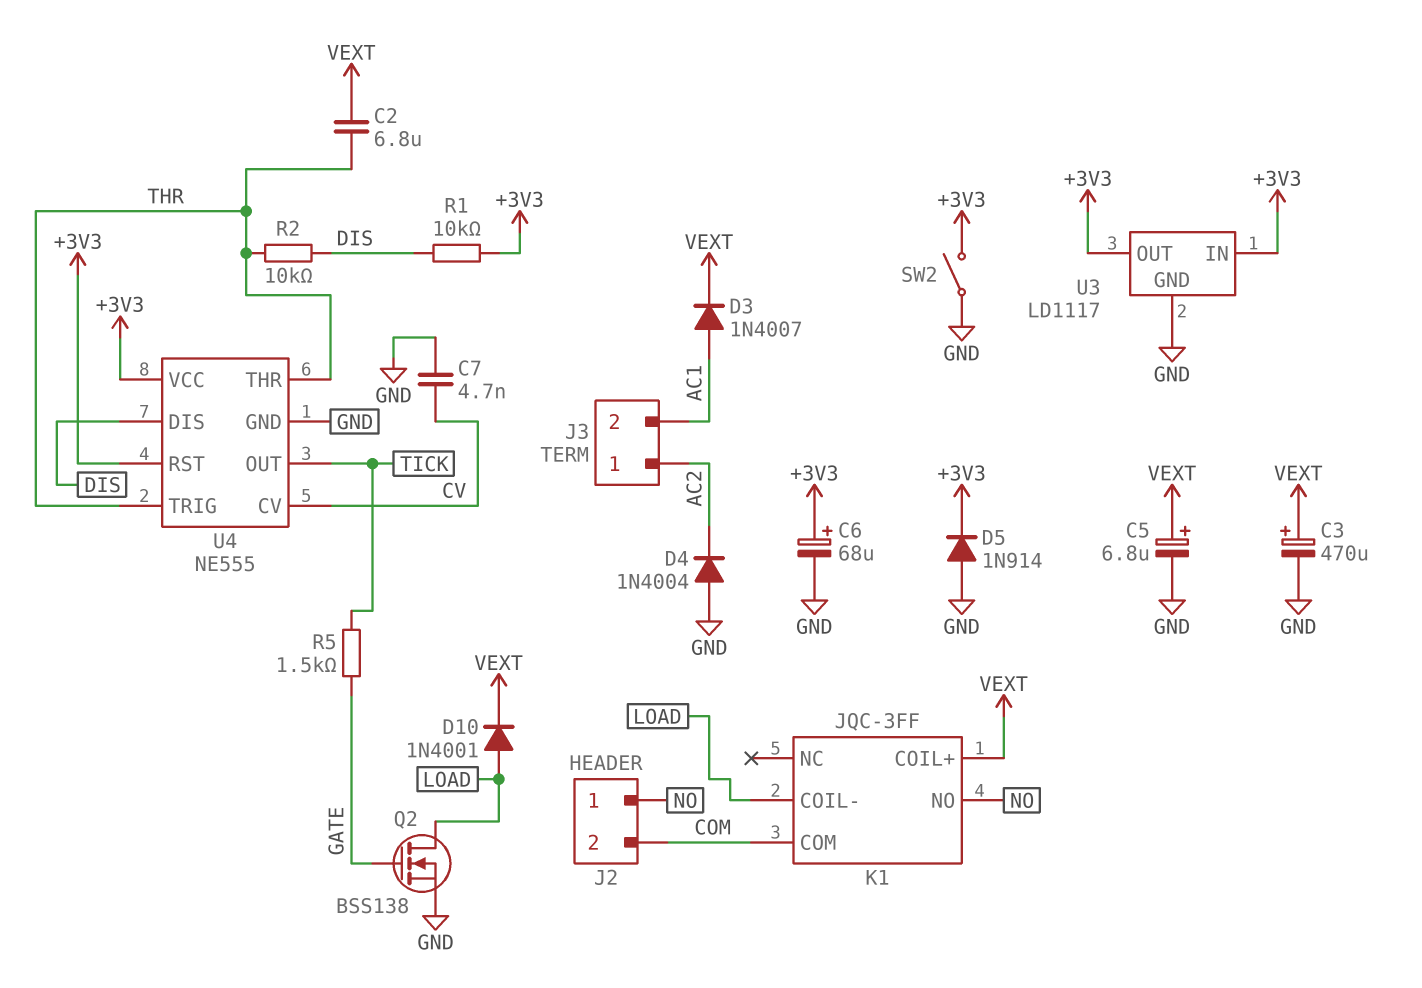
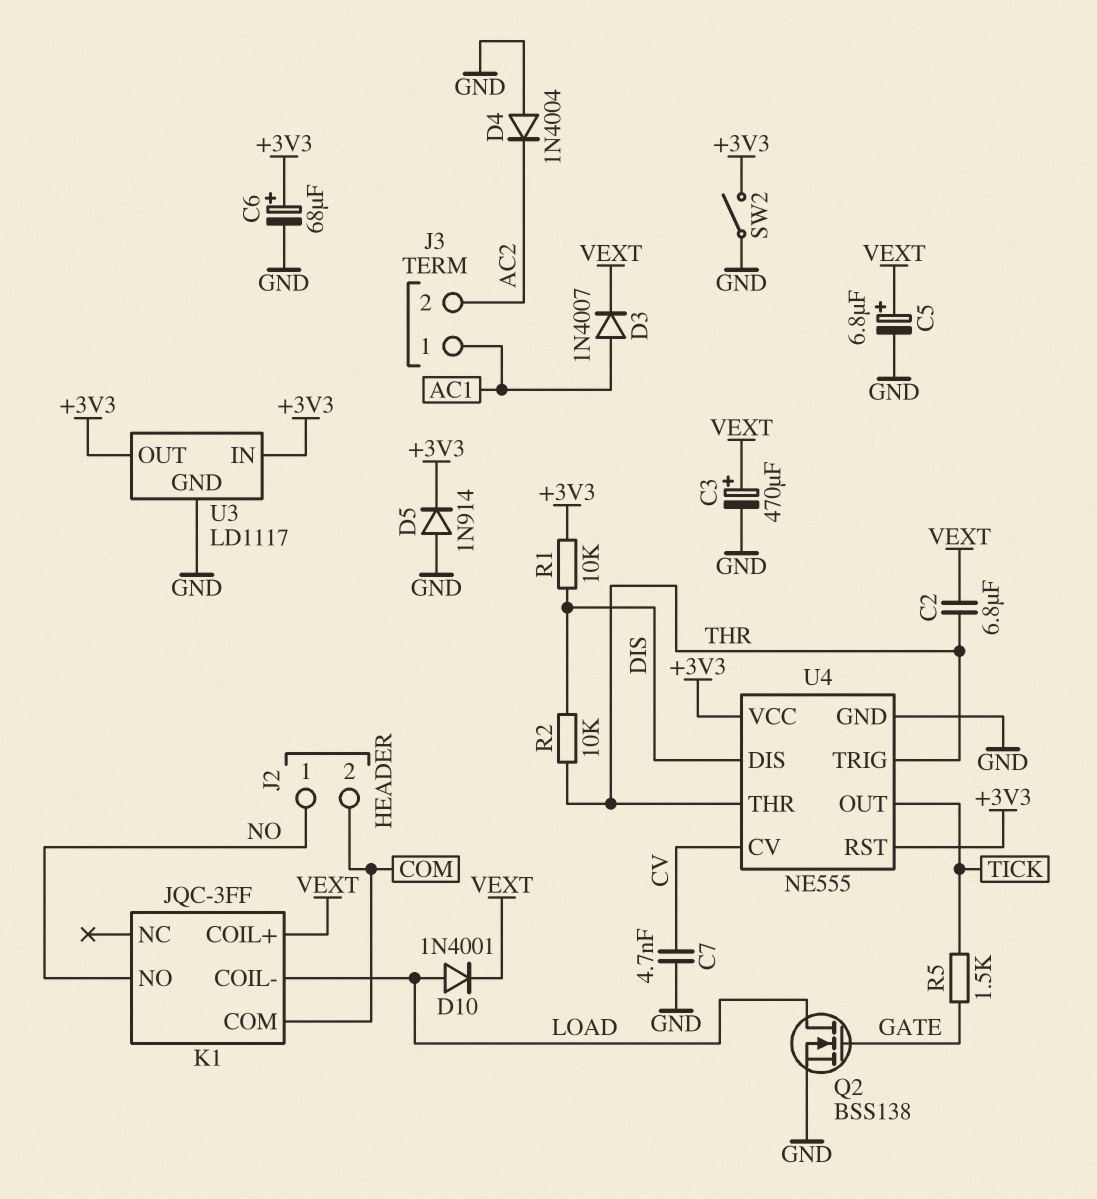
J3 pin 1: AC2 -> AC1
J3 pin 2: AC1 -> AC2

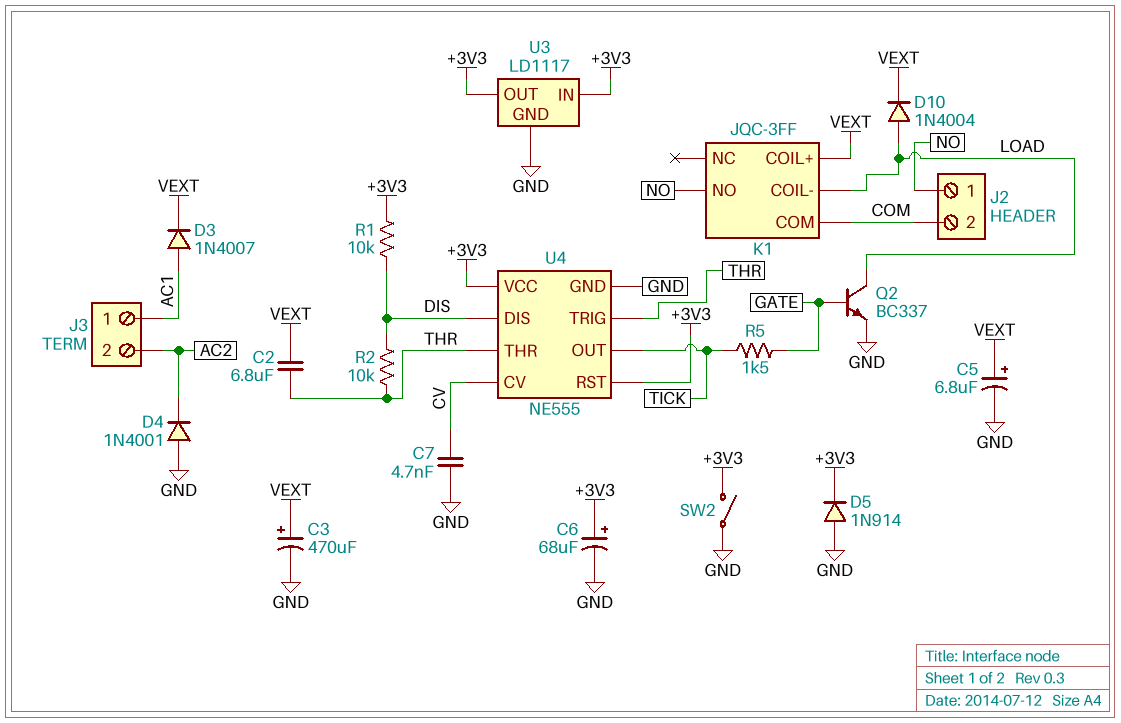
D4: diode 1N4004 (A GND, K AC2) -> diode 1N4001 (A GND, K AC2)
D10: diode 1N4001 (A LOAD, K VEXT) -> diode 1N4004 (A LOAD, K VEXT)
Q2: NMOS BSS138 (G GATE, D LOAD, S GND) -> NPN BC337 (B GATE, C LOAD, E GND)

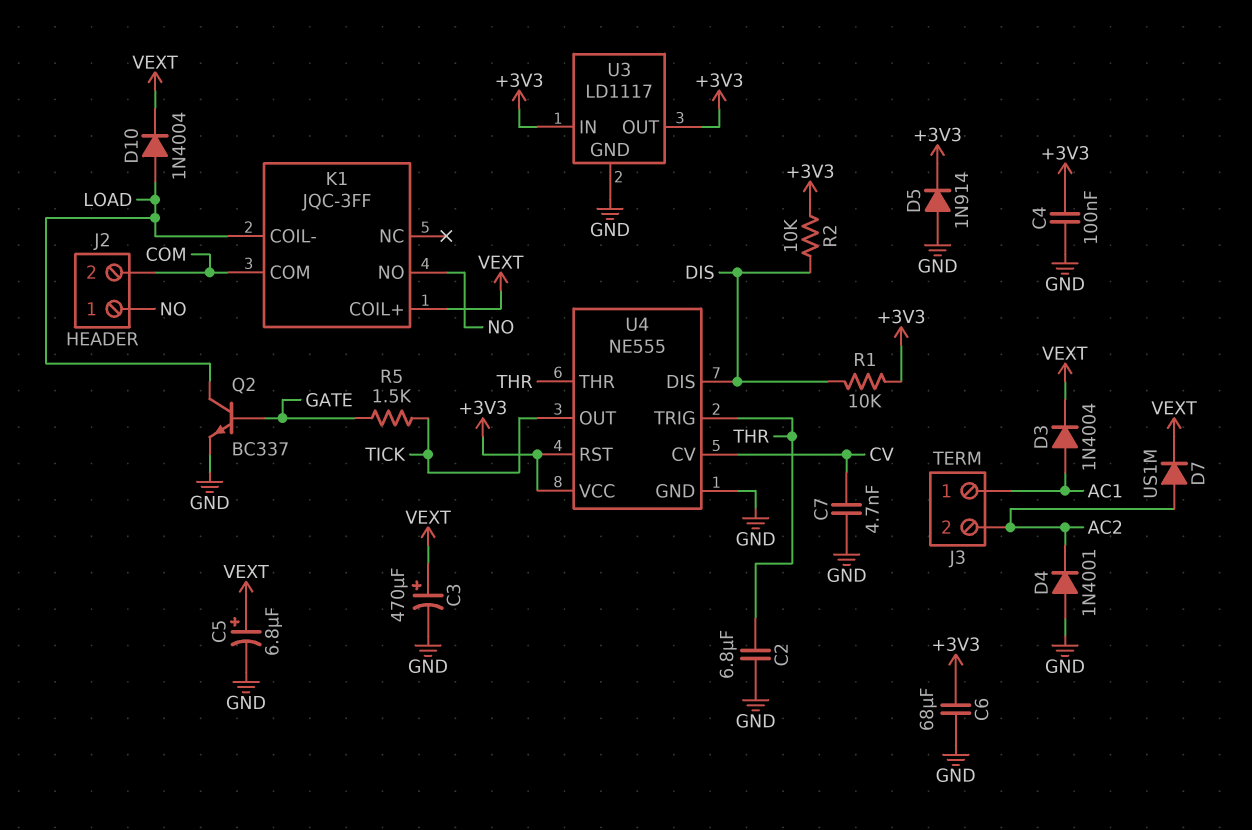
C2: 6.8uF (THR, VEXT) -> 6.8uF (GND, THR)
C4: none -> 100nF (+3V3, GND)
C6: 68uF (plus +3V3, minus GND) -> 68uF (+3V3, GND)
D3: diode 1N4007 (A AC1, K VEXT) -> diode 1N4004 (A AC1, K VEXT)
D7: none -> diode US1M (A AC2, K VEXT)
R2: 10k (DIS, THR) -> 10k (+3V3, DIS)
SW2: switch (+3V3, GND) -> none

